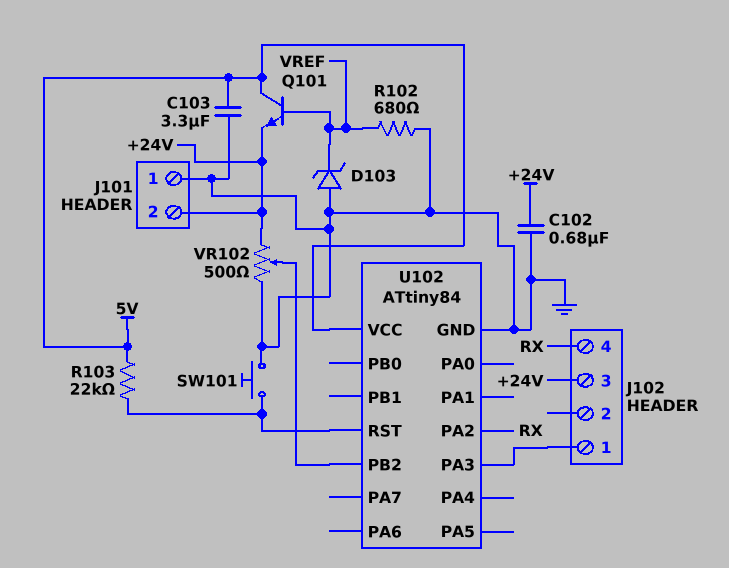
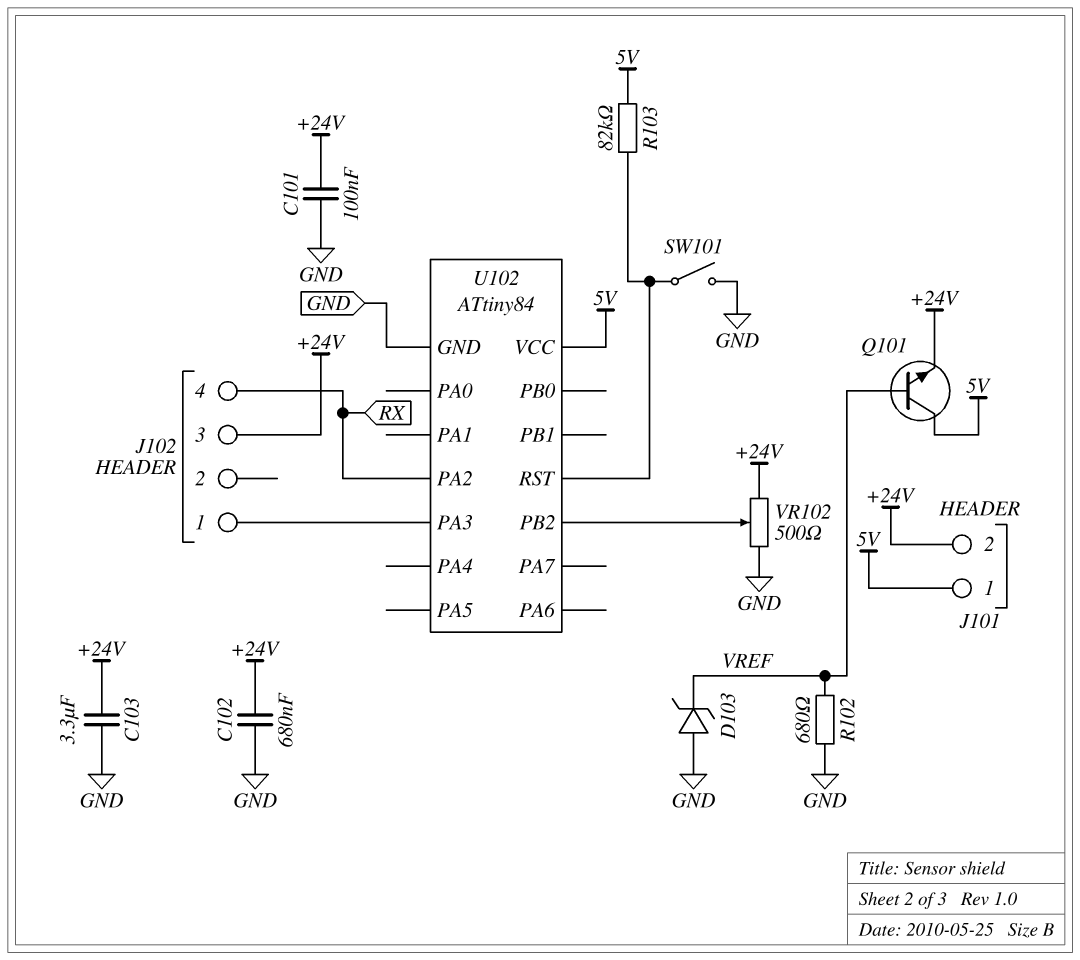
C101: none -> 100nF (+24V, GND)
C103: 3.3uF (5V, GND) -> 3.3uF (+24V, GND)
J101 pin 1: GND -> 5V
R103: 22k (5V, U102/RST) -> 82k (5V, U102/RST)
SW101: button (GND, U102/RST) -> switch (GND, U102/RST)

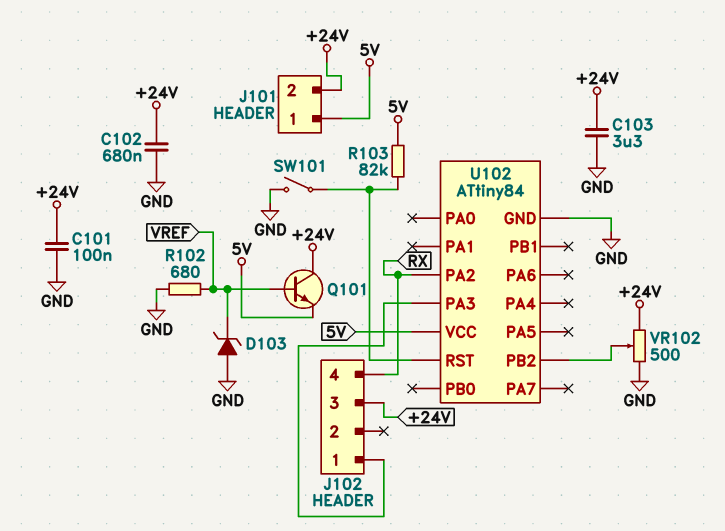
Q101: NPN (B VREF, C 5V, E +24V) -> NPN (B VREF, C +24V, E 5V)

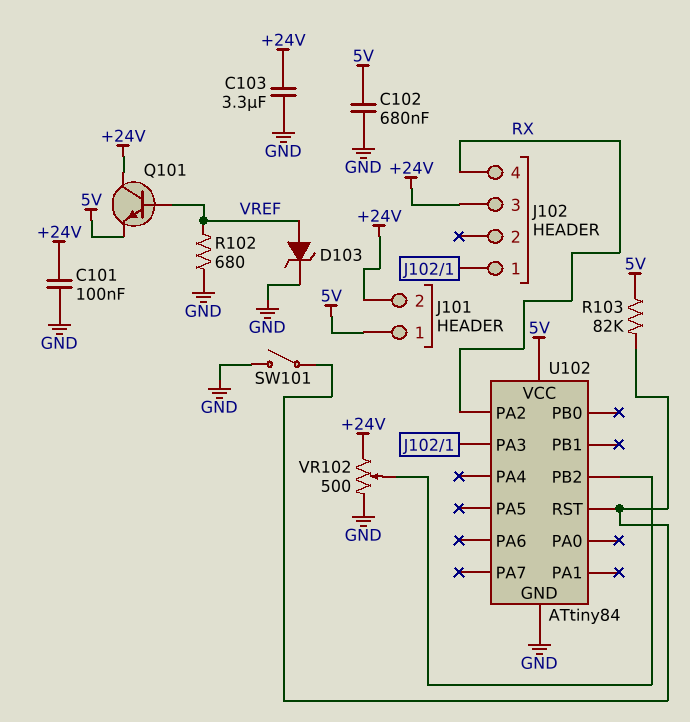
C102: 680nF (+24V, GND) -> 680nF (5V, GND)
D103: zener (A GND, K VREF) -> zener (A VREF, K GND)

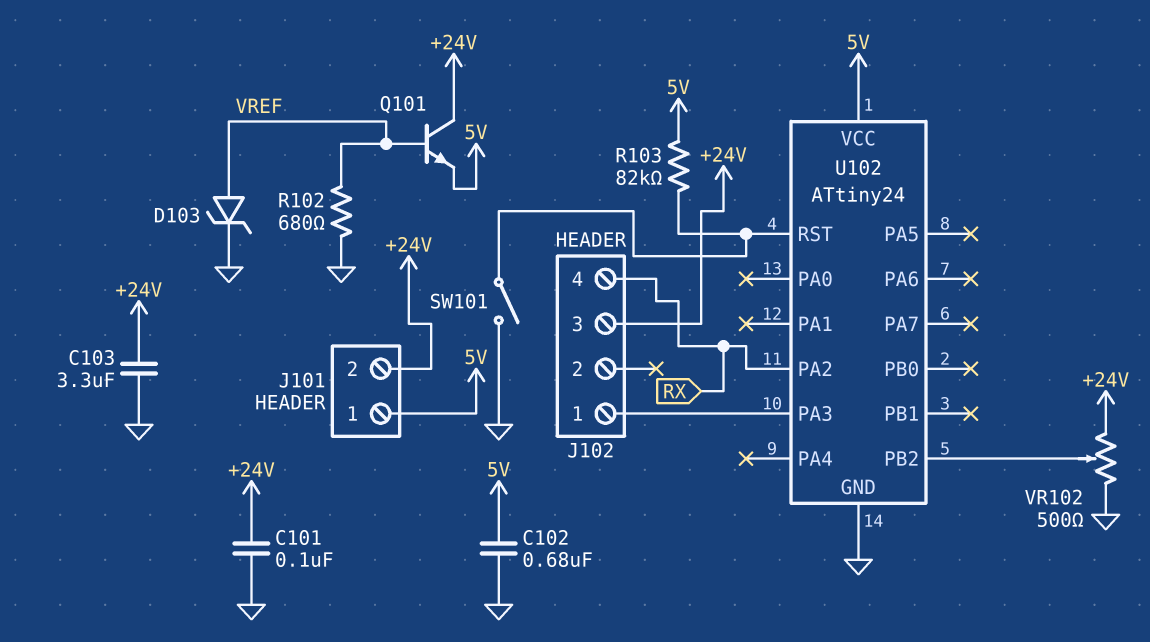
U102: ATtiny84 -> ATtiny24

